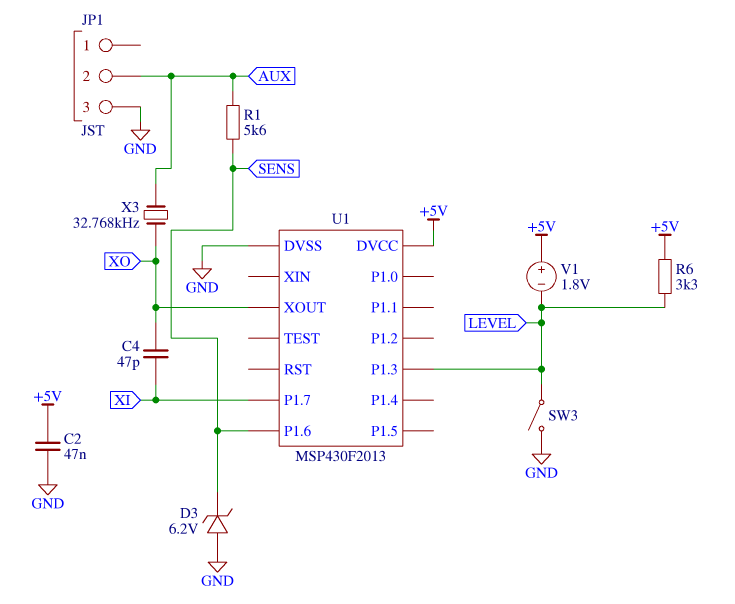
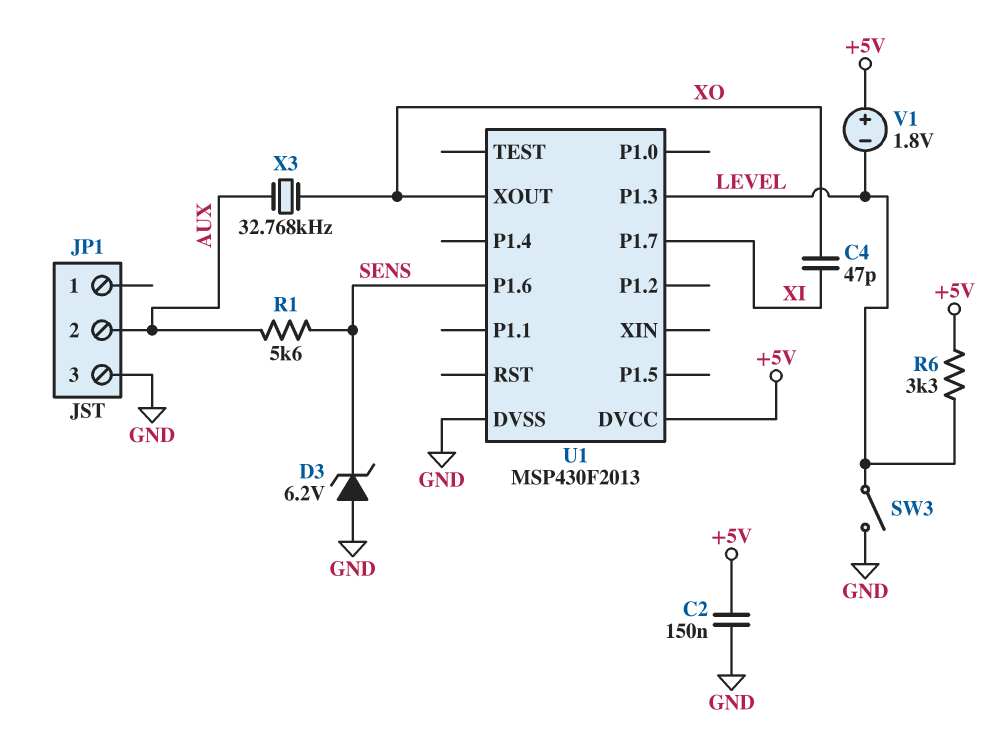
C2: 47nF (+5V, GND) -> 150nF (+5V, GND)

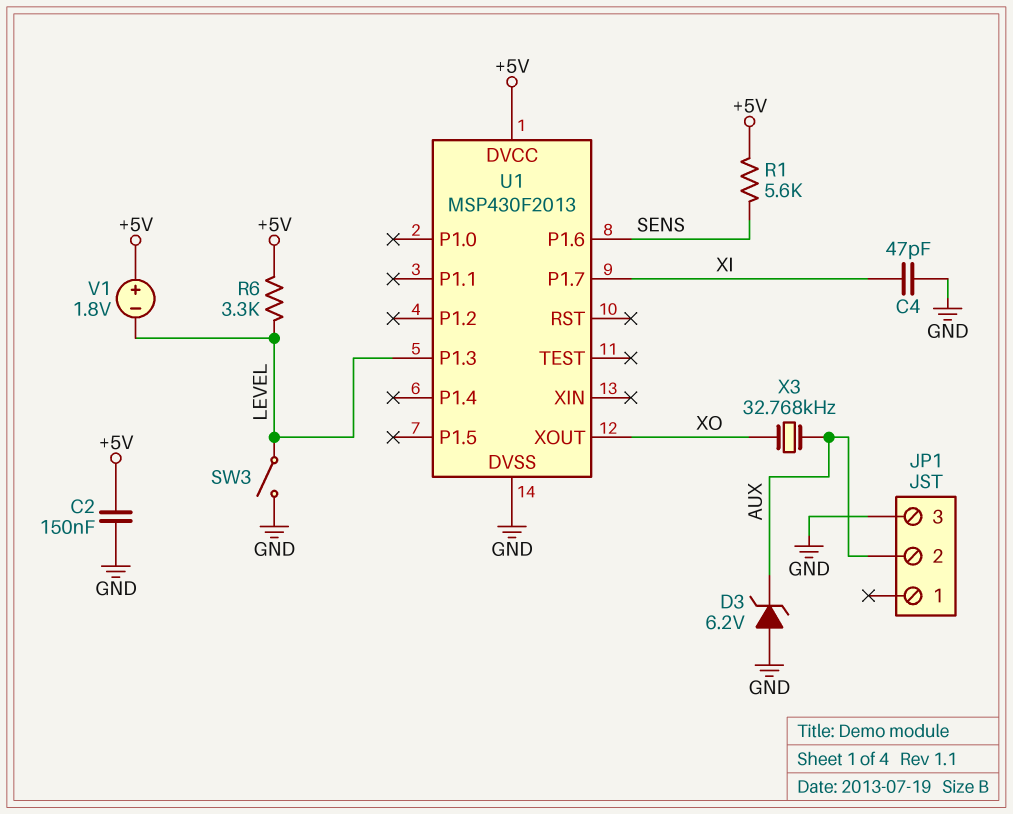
C4: 47pF (XI, XO) -> 47pF (GND, XI)
D3: zener 6.2V (A GND, K SENS) -> zener 6.2V (A GND, K AUX)
R1: 5.6k (AUX, SENS) -> 5.6k (+5V, SENS)

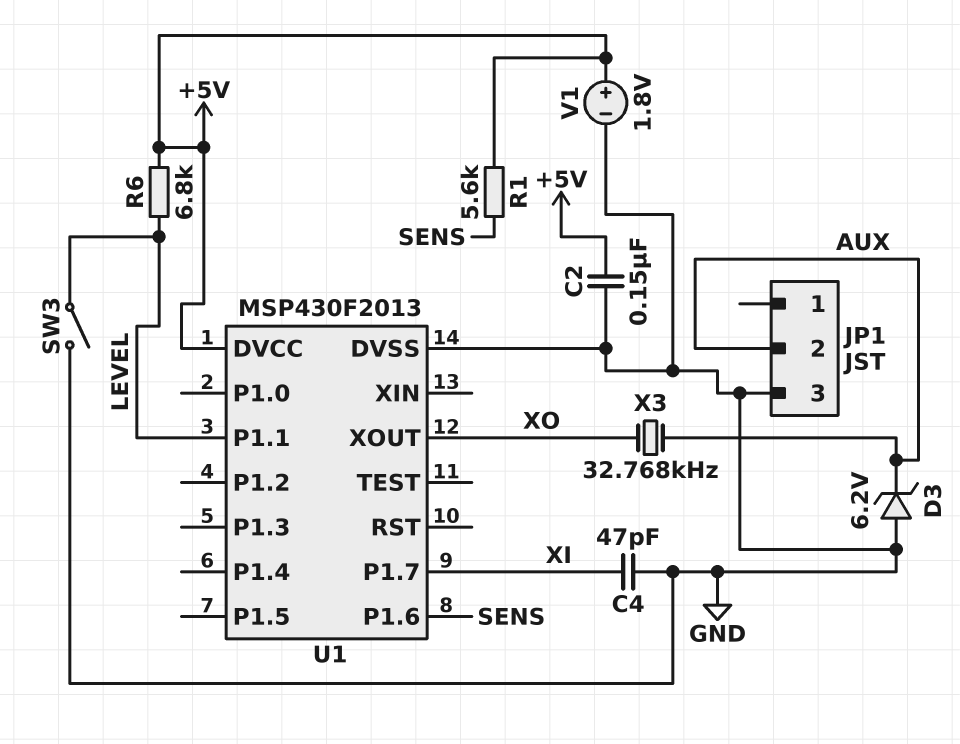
R6: 3.3k (+5V, LEVEL) -> 6.8k (+5V, LEVEL)
U1 pin P1.1: none -> LEVEL
U1 pin P1.3: LEVEL -> none
V1: 1.8V (plus +5V, minus LEVEL) -> 1.8V (plus +5V, minus GND)

